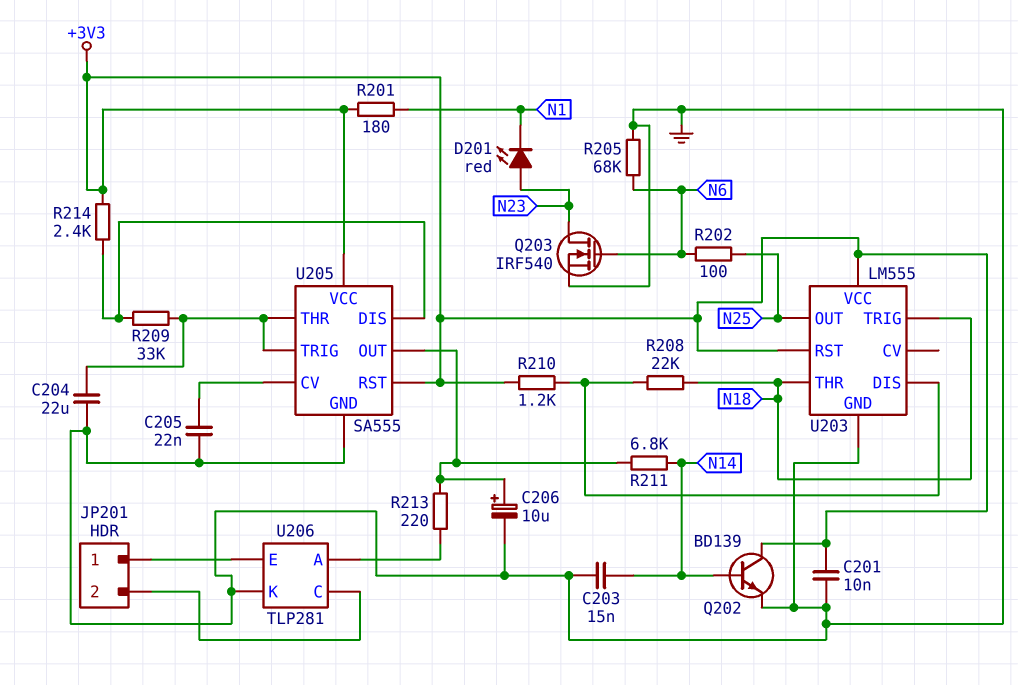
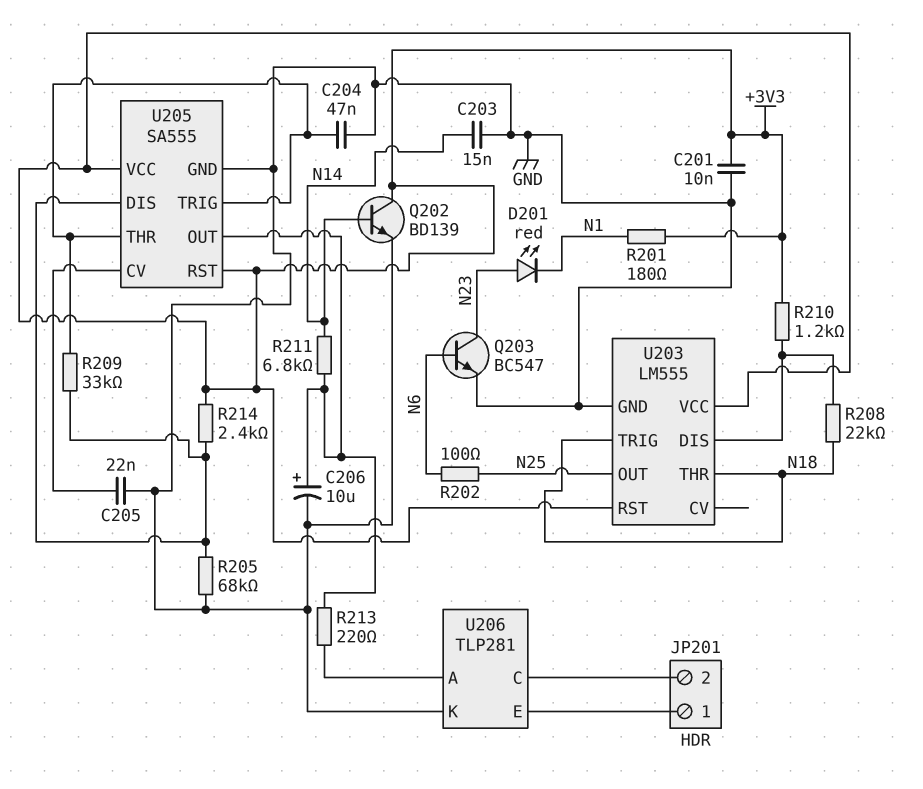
C204: 22uF (GND, U205/THR) -> 47nF (GND, U205/THR)
Q203: NMOS IRF540 (G N6, D N23, S GND) -> NPN BC547 (B N6, C N23, E GND)
R205: 68k (GND, N6) -> 68k (GND, U205/DIS)

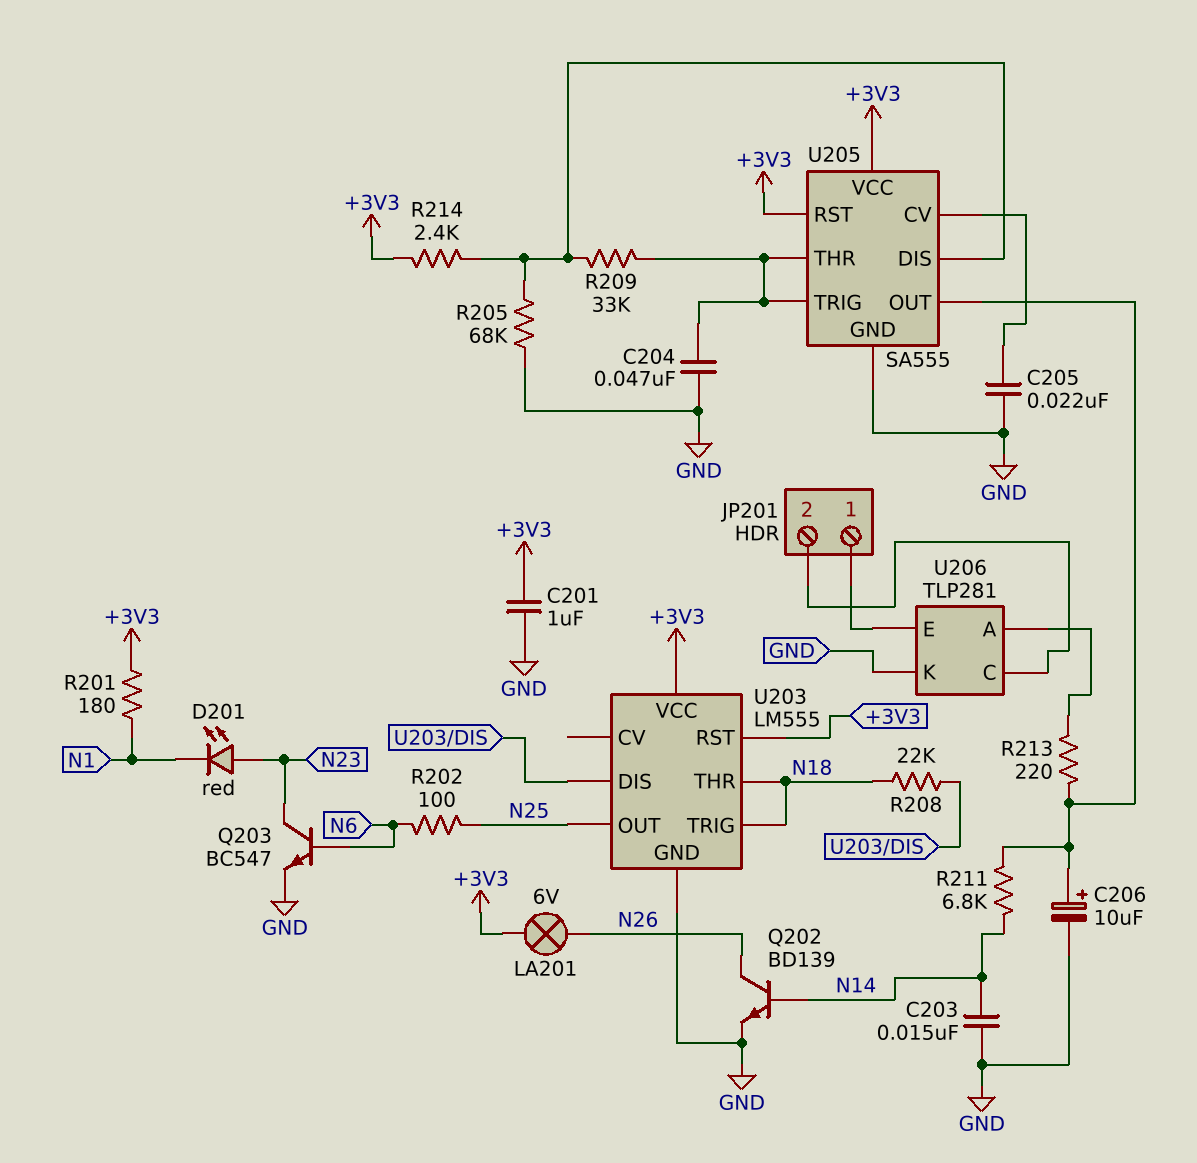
C201: 10nF (+3V3, GND) -> 1uF (+3V3, GND)
LA201: none -> lamp 6V (+3V3, N26)
Q202: NPN BD139 (B N14, C +3V3, E GND) -> NPN BD139 (B N14, C N26, E GND)
R210: 1.2k (+3V3, U203/DIS) -> none

